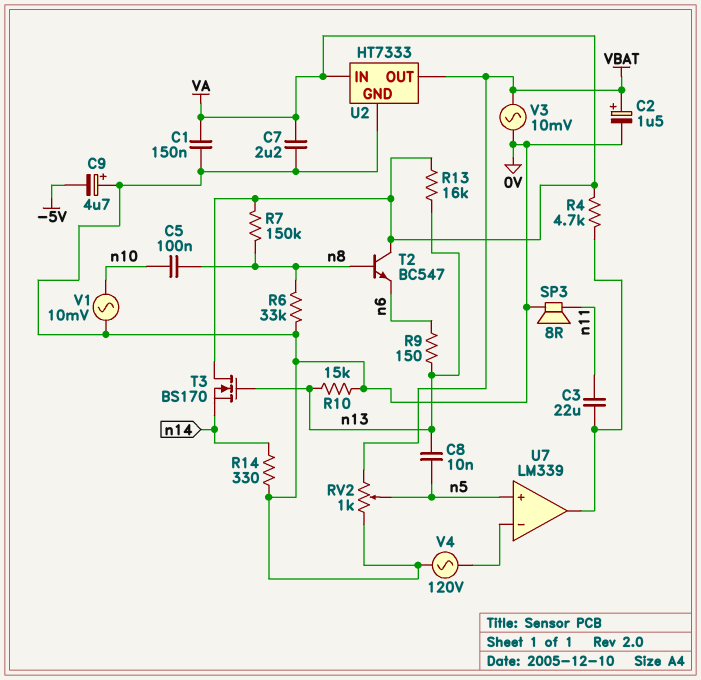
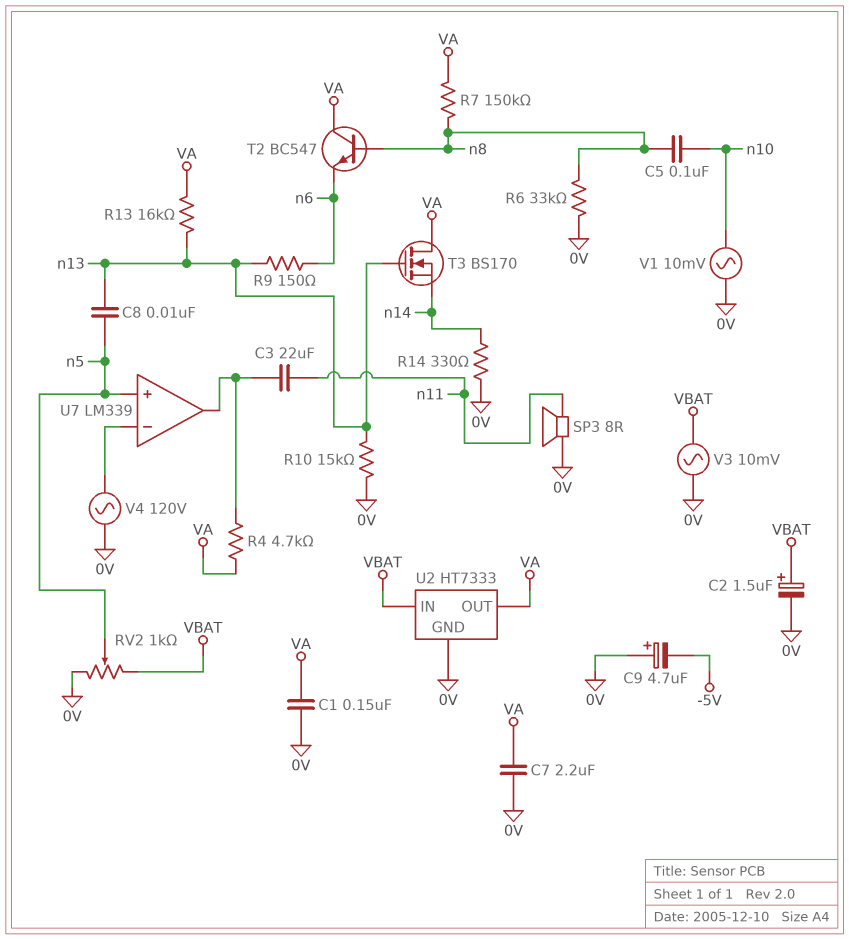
U2 pin IN: VA -> VBAT
U2 pin OUT: VBAT -> VA

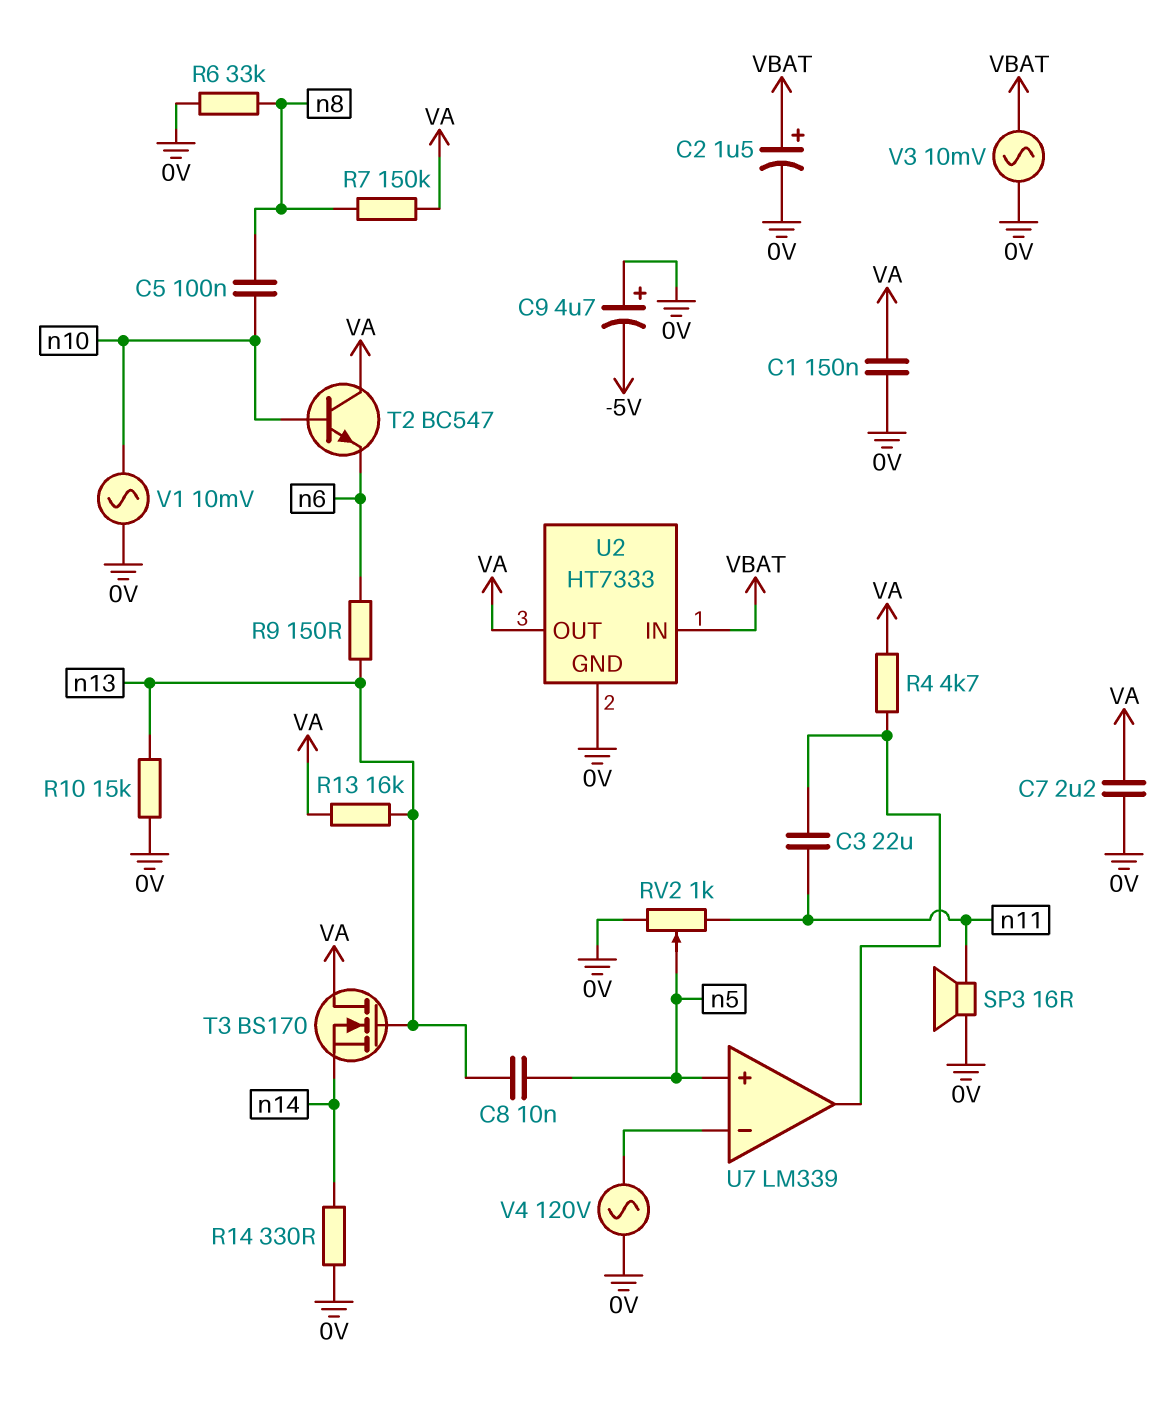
RV2: 1k (0V, VBAT, wiper n5) -> 1k (0V, n11, wiper n5)
SP3: speaker 8R (0V, n11) -> speaker 16R (0V, n11)
T2: NPN BC547 (B n8, C VA, E n6) -> NPN BC547 (B n10, C VA, E n6)

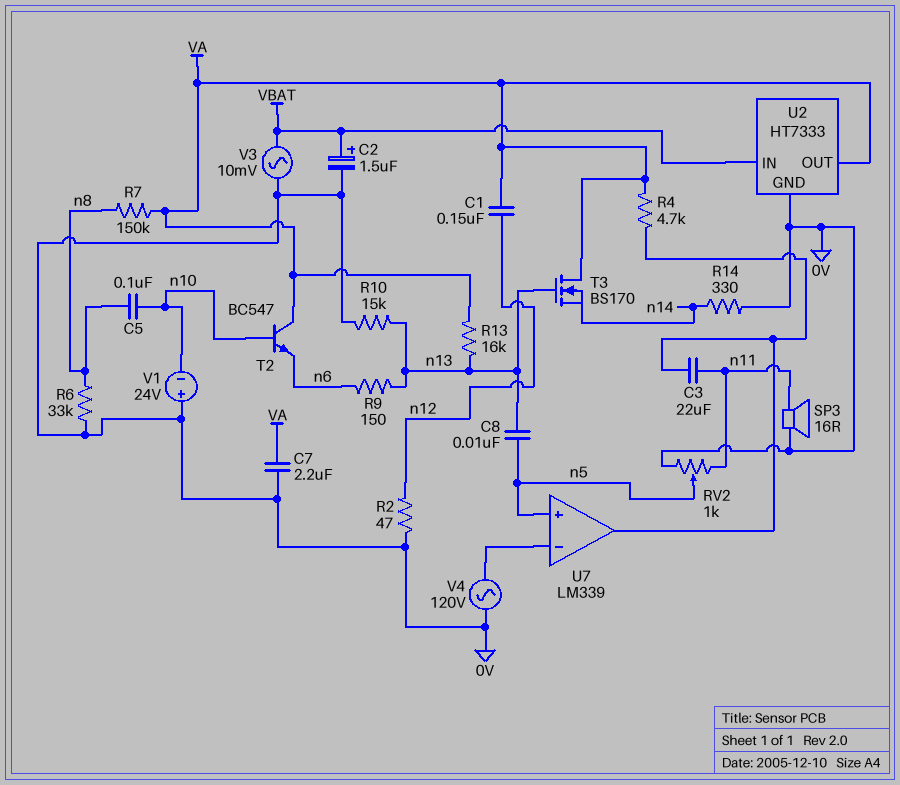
C1: 150nF (0V, VA) -> 150nF (VA, n12)
C9: 4.7uF (plus 0V, minus -5V) -> none
R2: none -> 47 (0V, n12)
V1: AC 10mV (0V, n10) -> 24V (plus 0V, minus n10)

